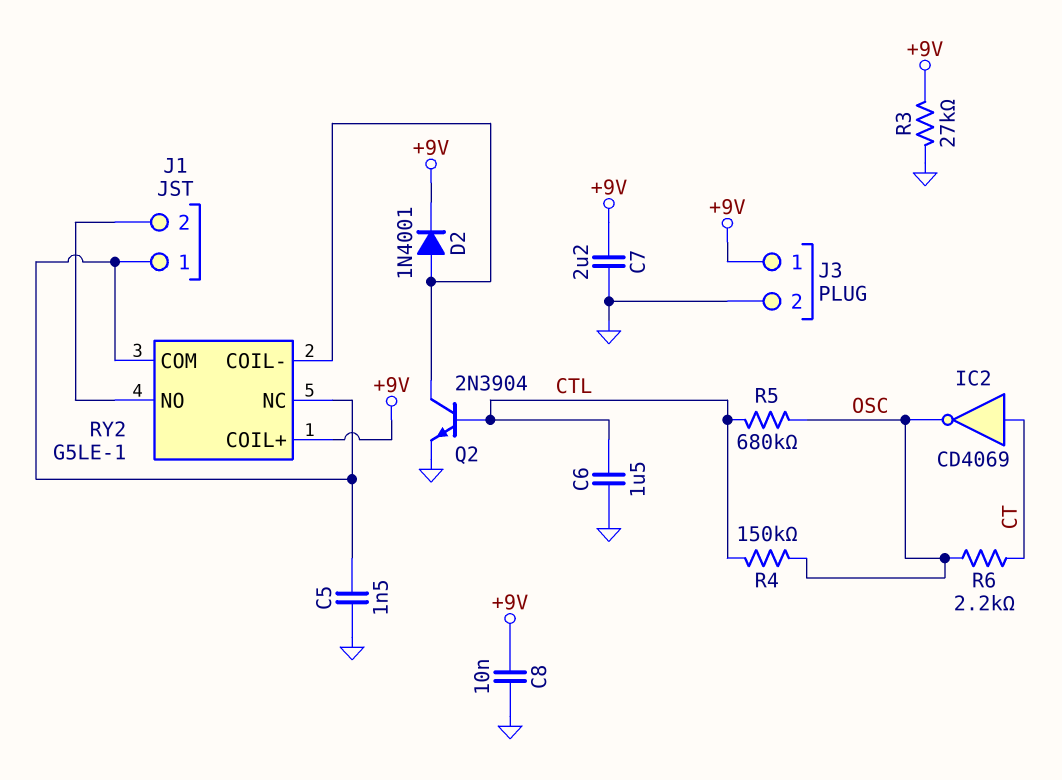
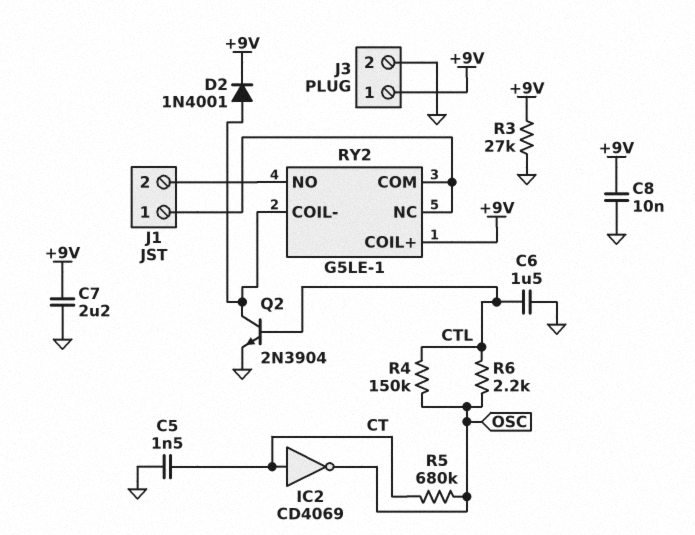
C5: 1.5nF (GND, J1/1) -> 1.5nF (CT, GND)
R5: 680k (CTL, OSC) -> 680k (CT, OSC)
R6: 2.2k (CT, OSC) -> 2.2k (CTL, OSC)

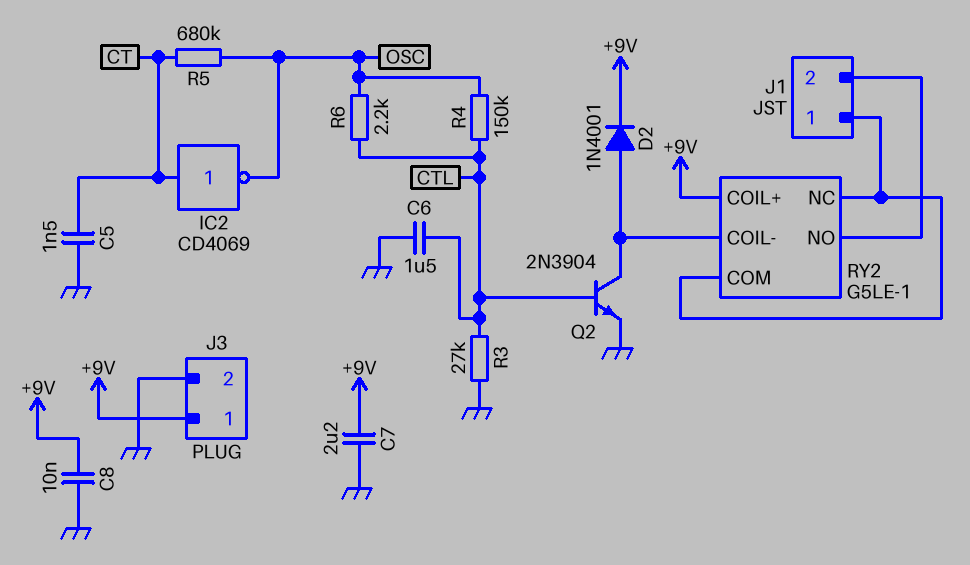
R3: 27k (+9V, GND) -> 27k (CTL, GND)

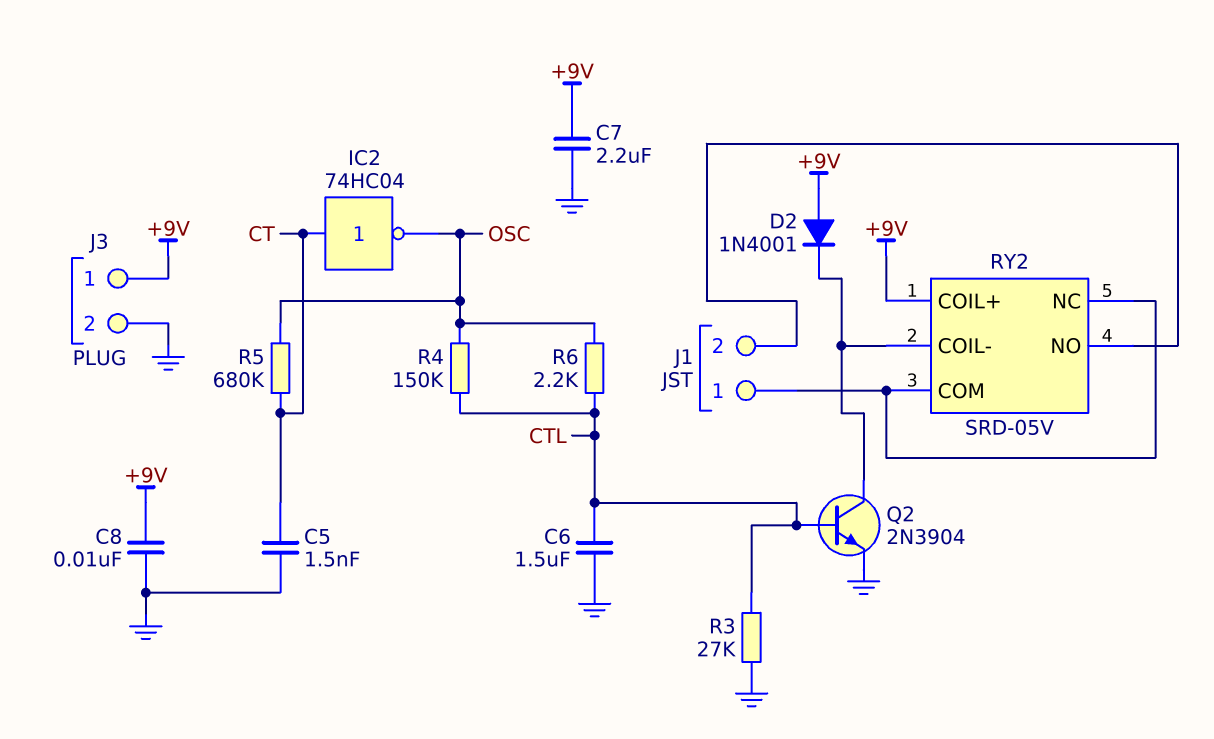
D2: diode 1N4001 (A RY2/COIL-, K +9V) -> diode 1N4001 (A +9V, K RY2/COIL-)
IC2: NOT CD4069 (in CT, out OSC) -> NOT 74HC04 (in CT, out OSC)
RY2: G5LE-1 -> SRD-05V

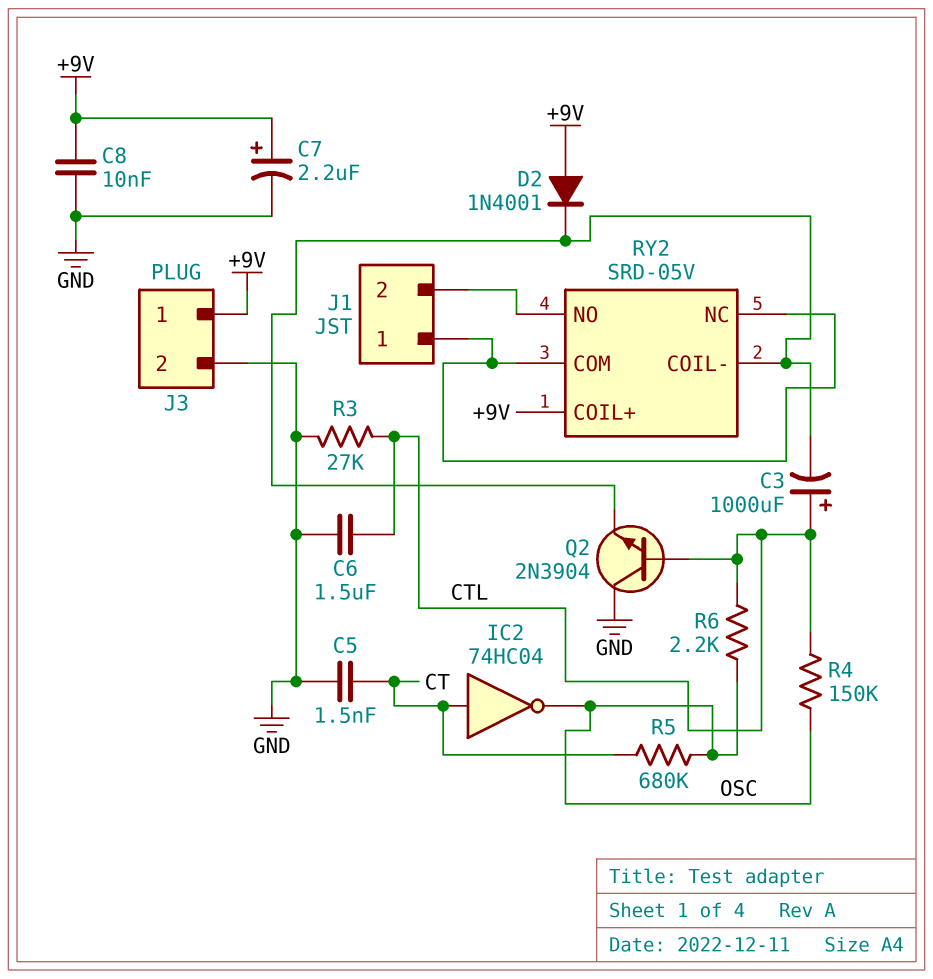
C3: none -> 1000uF (plus CTL, minus RY2/COIL-)
C7: 2.2uF (+9V, GND) -> 2.2uF (plus +9V, minus GND)
Q2: NPN 2N3904 (B CTL, C RY2/COIL-, E GND) -> NPN 2N3904 (B CTL, C GND, E RY2/COIL-)

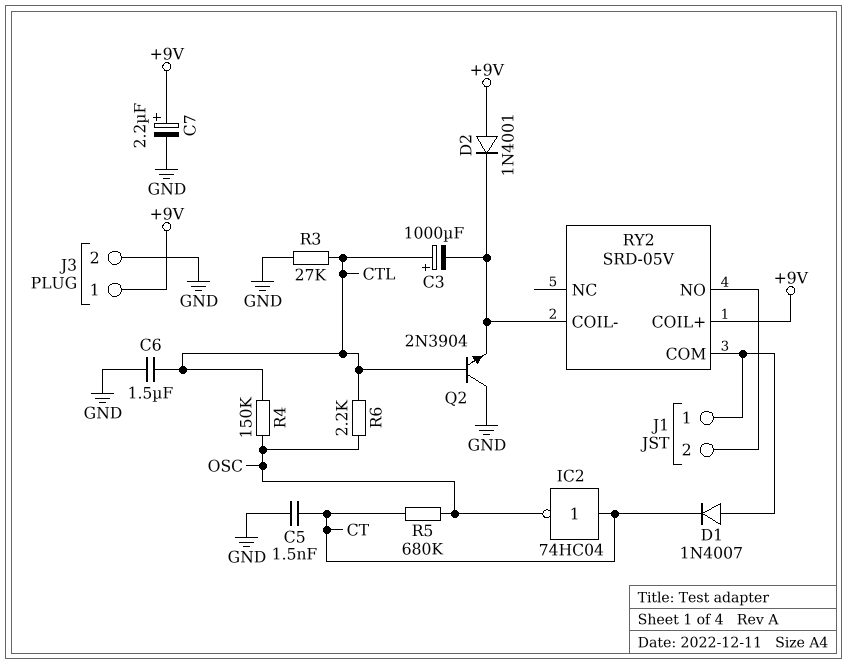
C8: 10nF (+9V, GND) -> none
D1: none -> diode 1N4007 (A J1/1, K CT)
RY2 pin NC: J1/1 -> none

